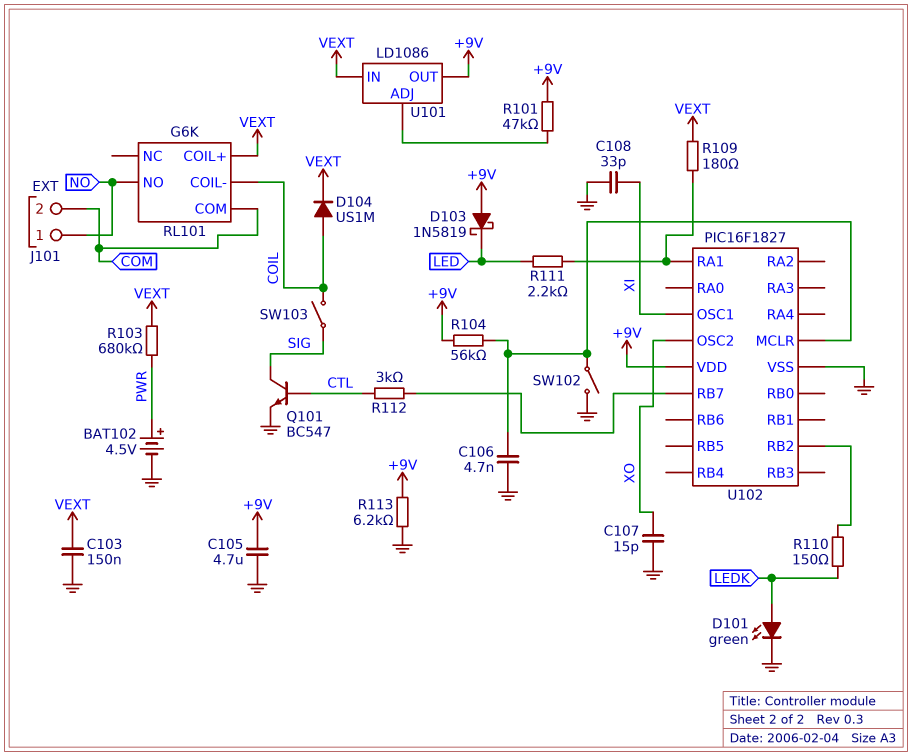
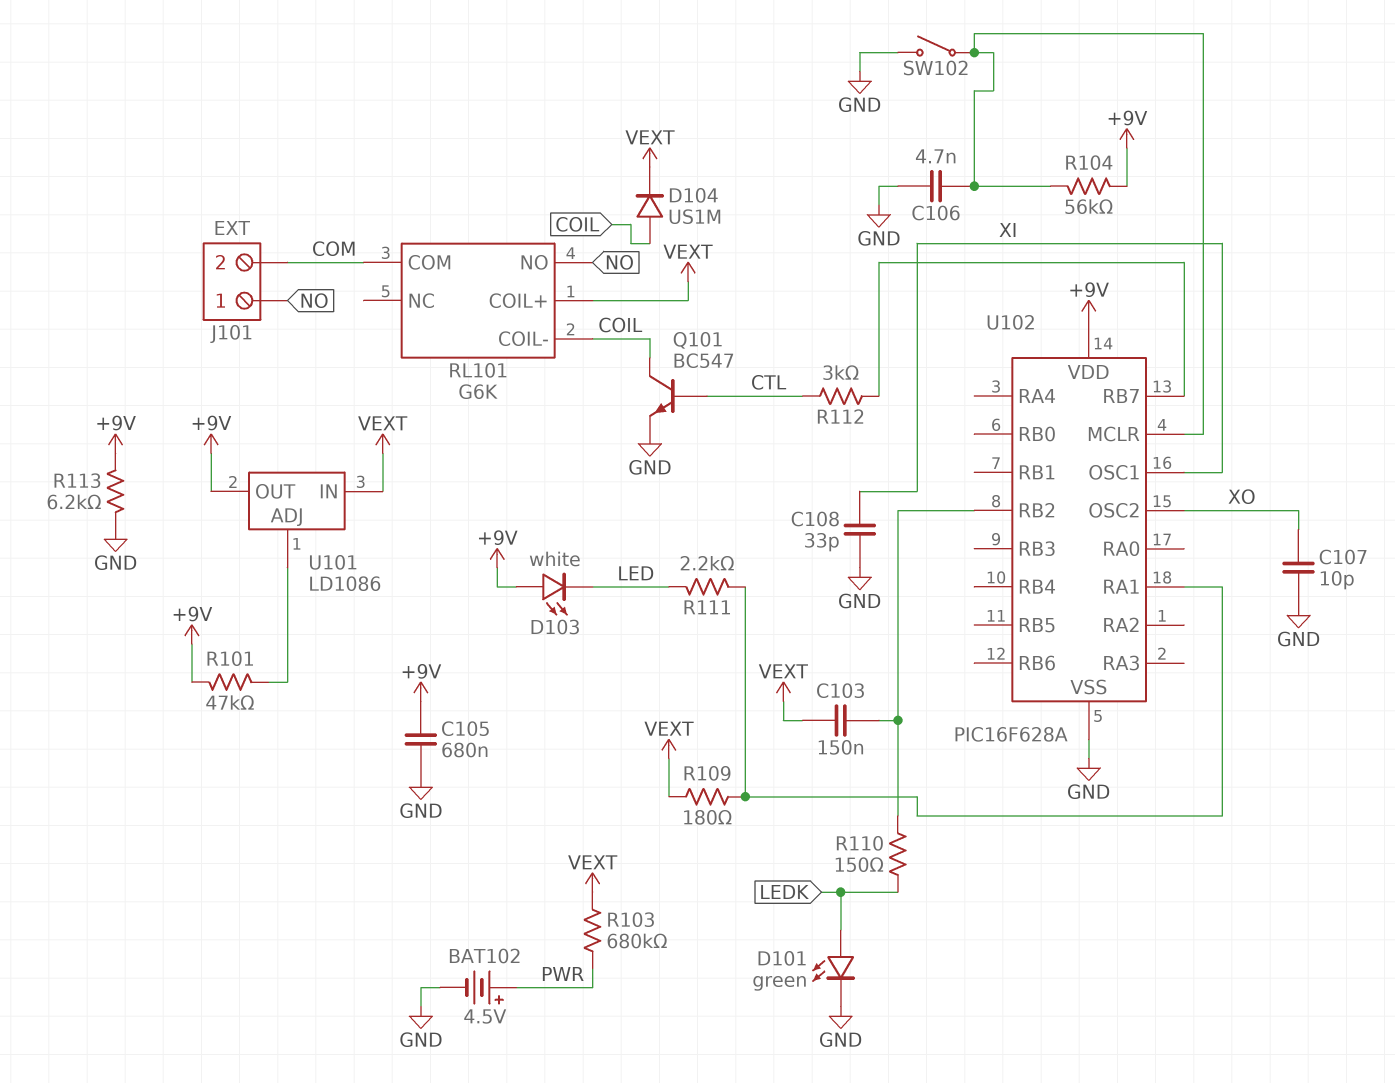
C103: 150nF (GND, VEXT) -> 150nF (U102/RB2, VEXT)
C105: 4.7uF (+9V, GND) -> 680nF (+9V, GND)
C107: 15pF (GND, XO) -> 10pF (GND, XO)
D103: schottky 1N5819 (A +9V, K LED) -> LED white (A +9V, K LED)
Q101: NPN BC547 (B CTL, C SIG, E GND) -> NPN BC547 (B CTL, C COIL, E GND)
SW103: switch (COIL, SIG) -> none
U102: PIC16F1827 -> PIC16F628A

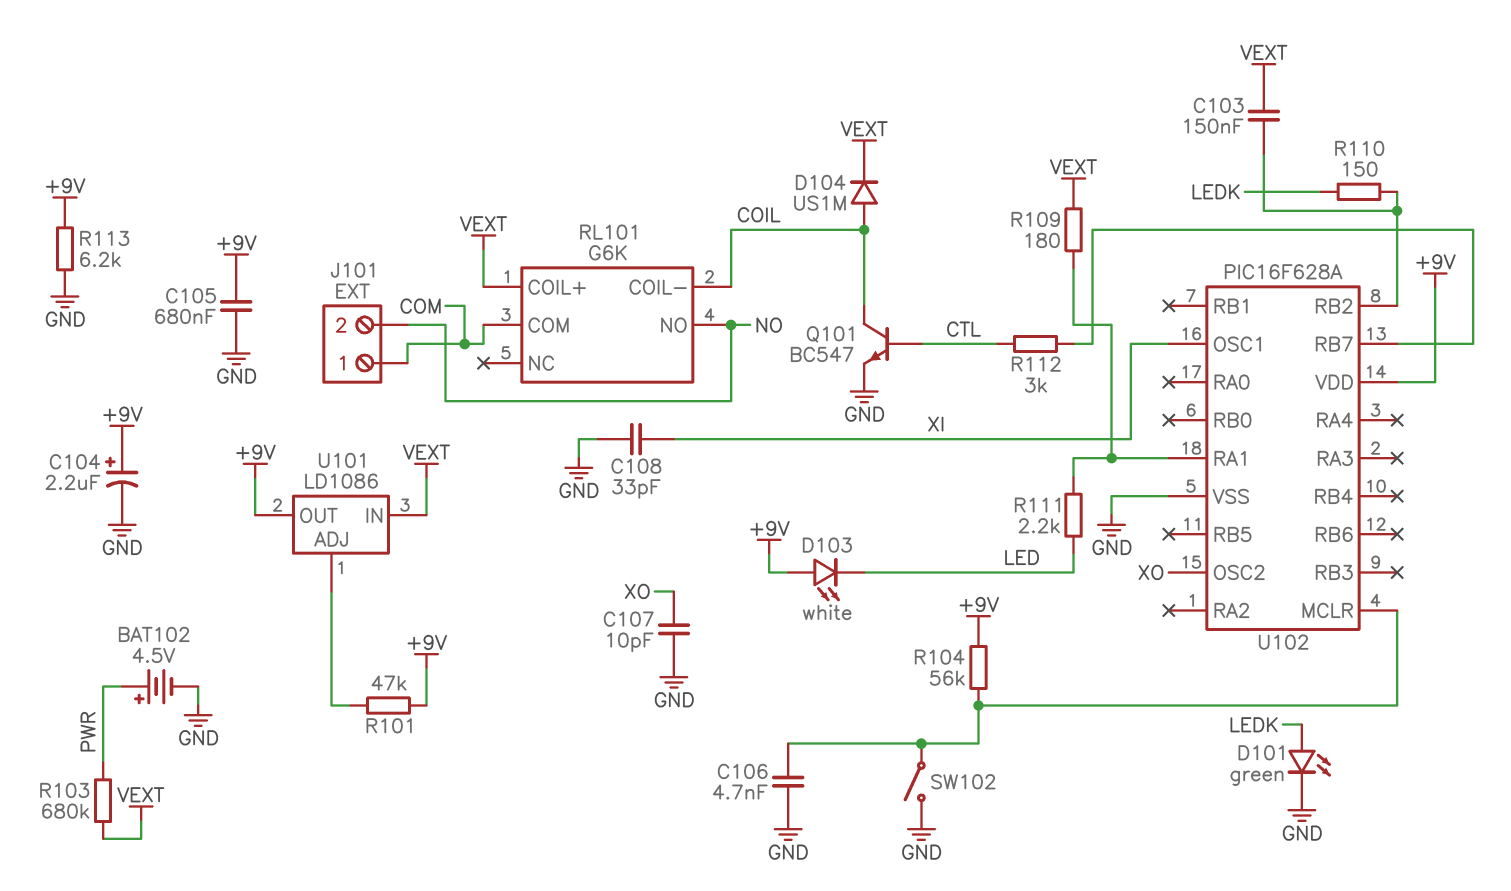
C104: none -> 2.2uF (plus +9V, minus GND)
J101 pin 1: NO -> COM
J101 pin 2: COM -> NO

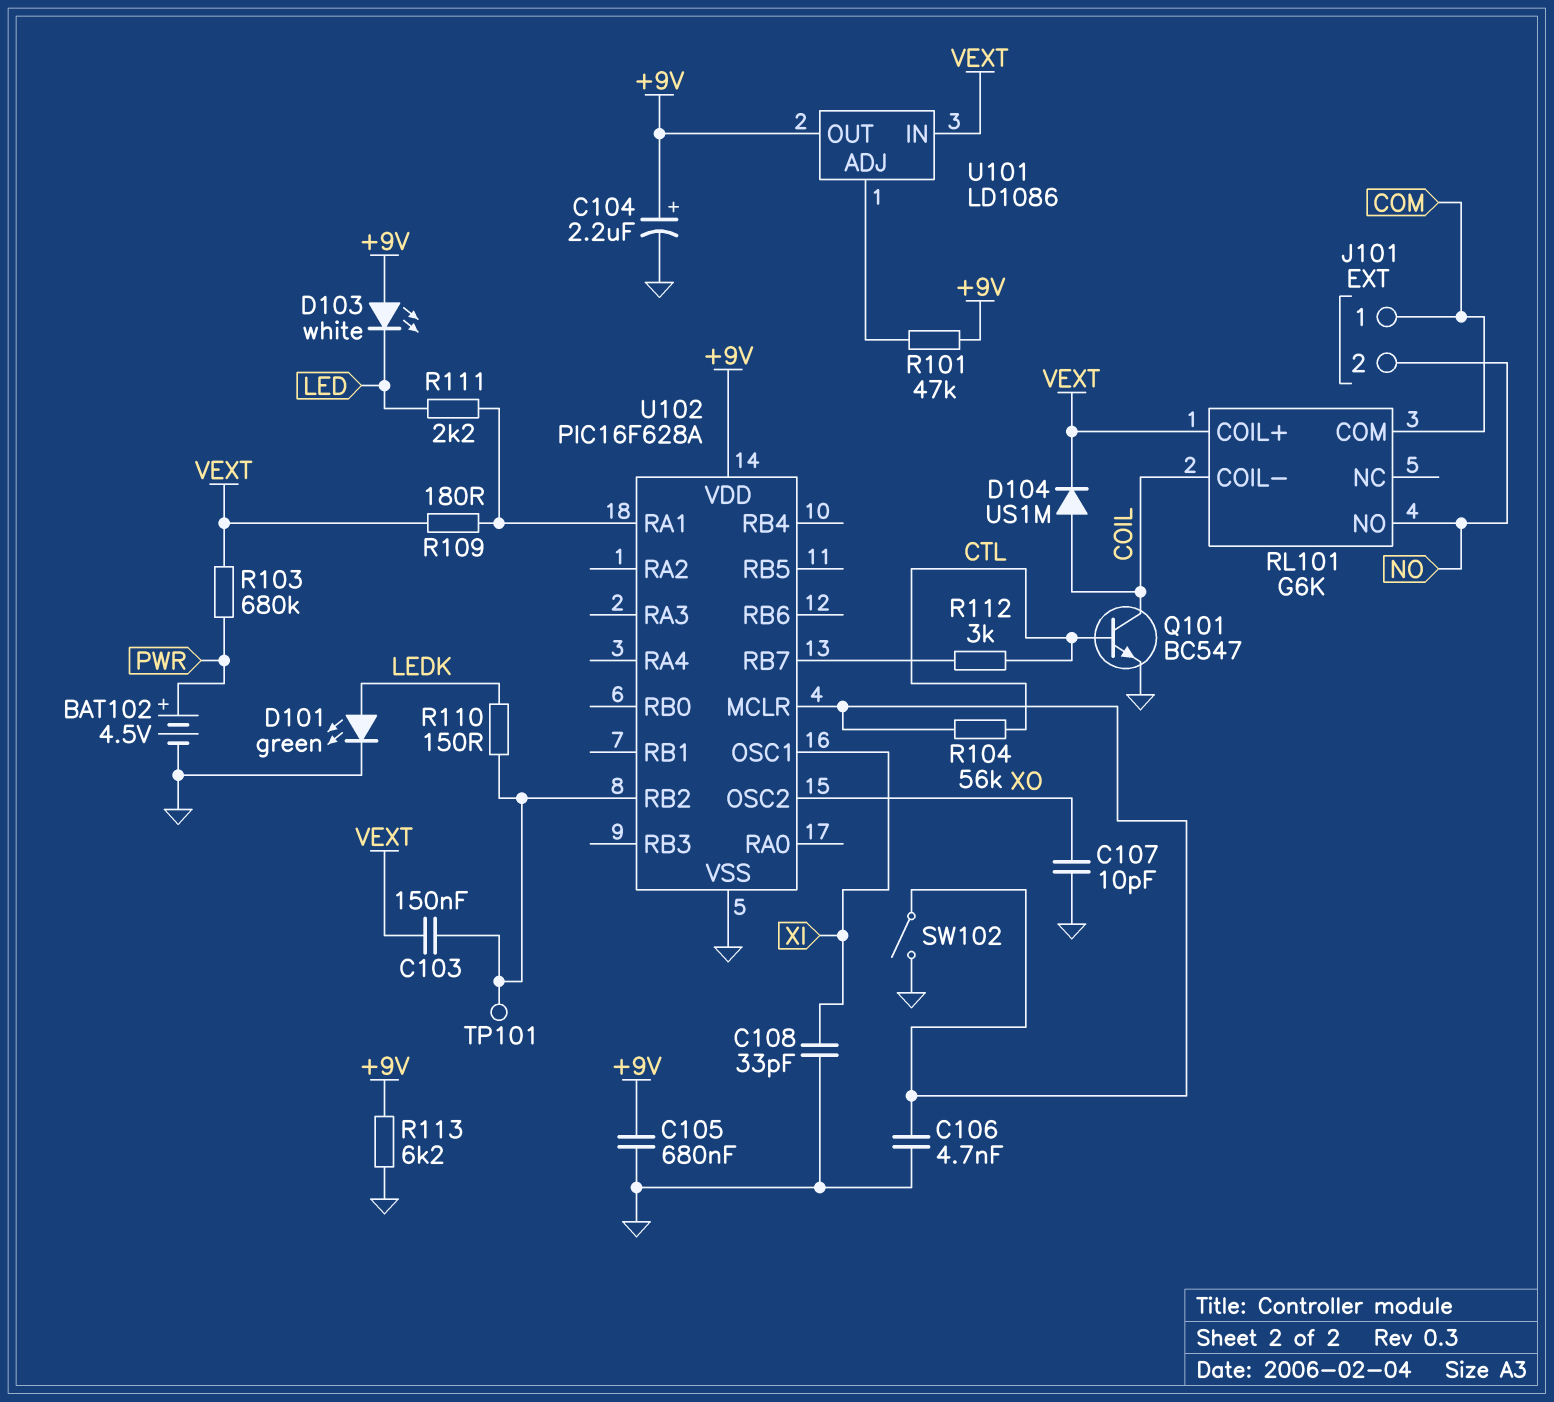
R104: 56k (+9V, U102/MCLR) -> 56k (CTL, U102/MCLR)
TP101: none -> test point (U102/RB2)

